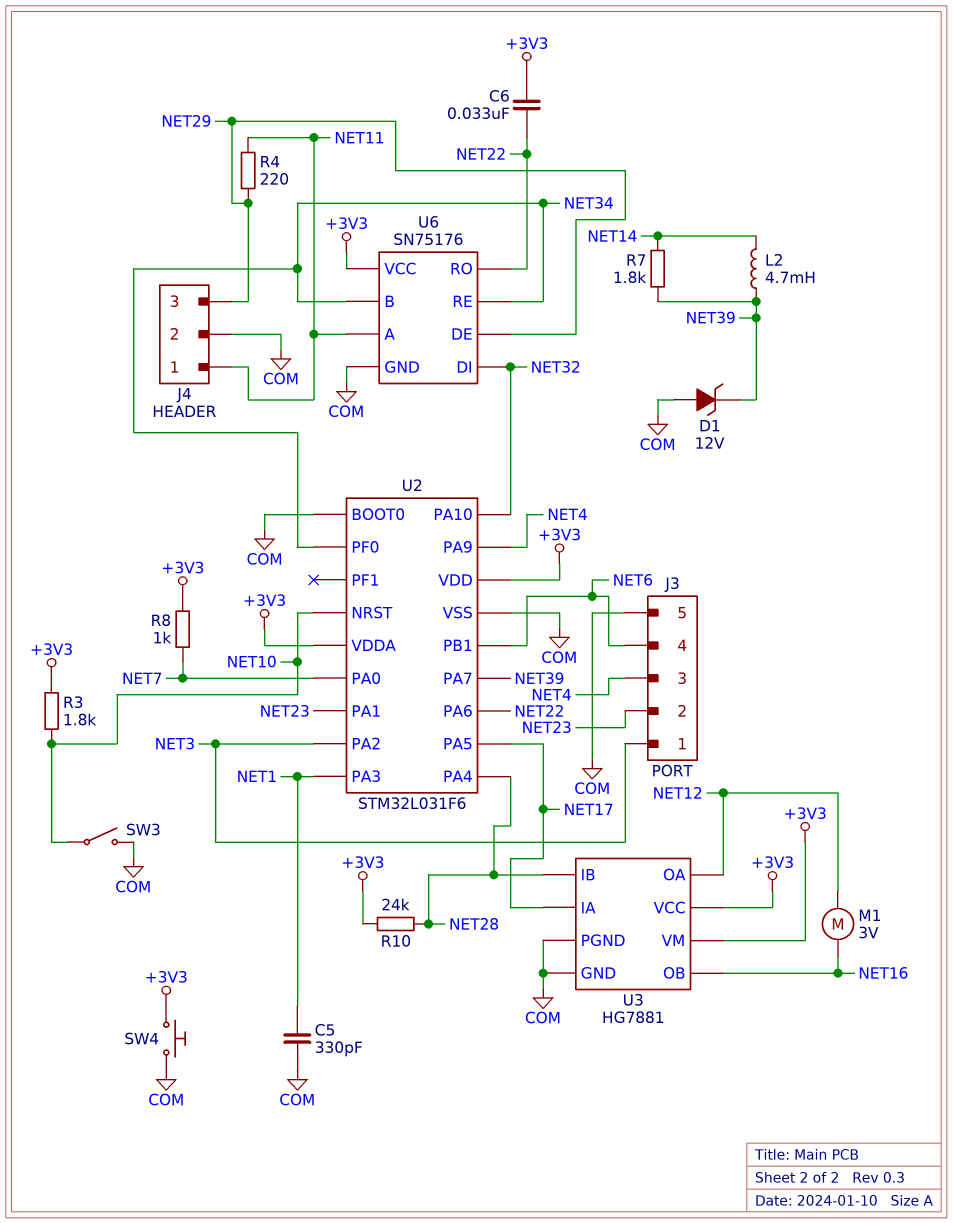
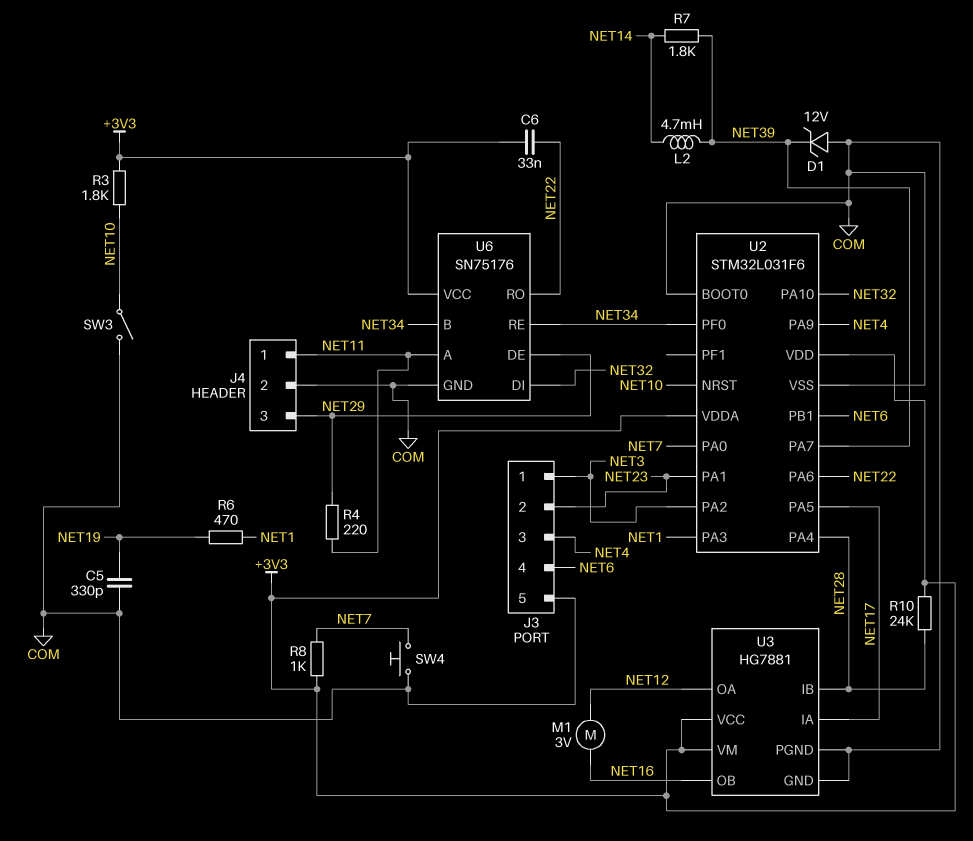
C5: 330pF (COM, NET1) -> 330pF (COM, NET19)
R6: none -> 470 (NET1, NET19)
SW4: button (+3V3, COM) -> button (COM, NET7)

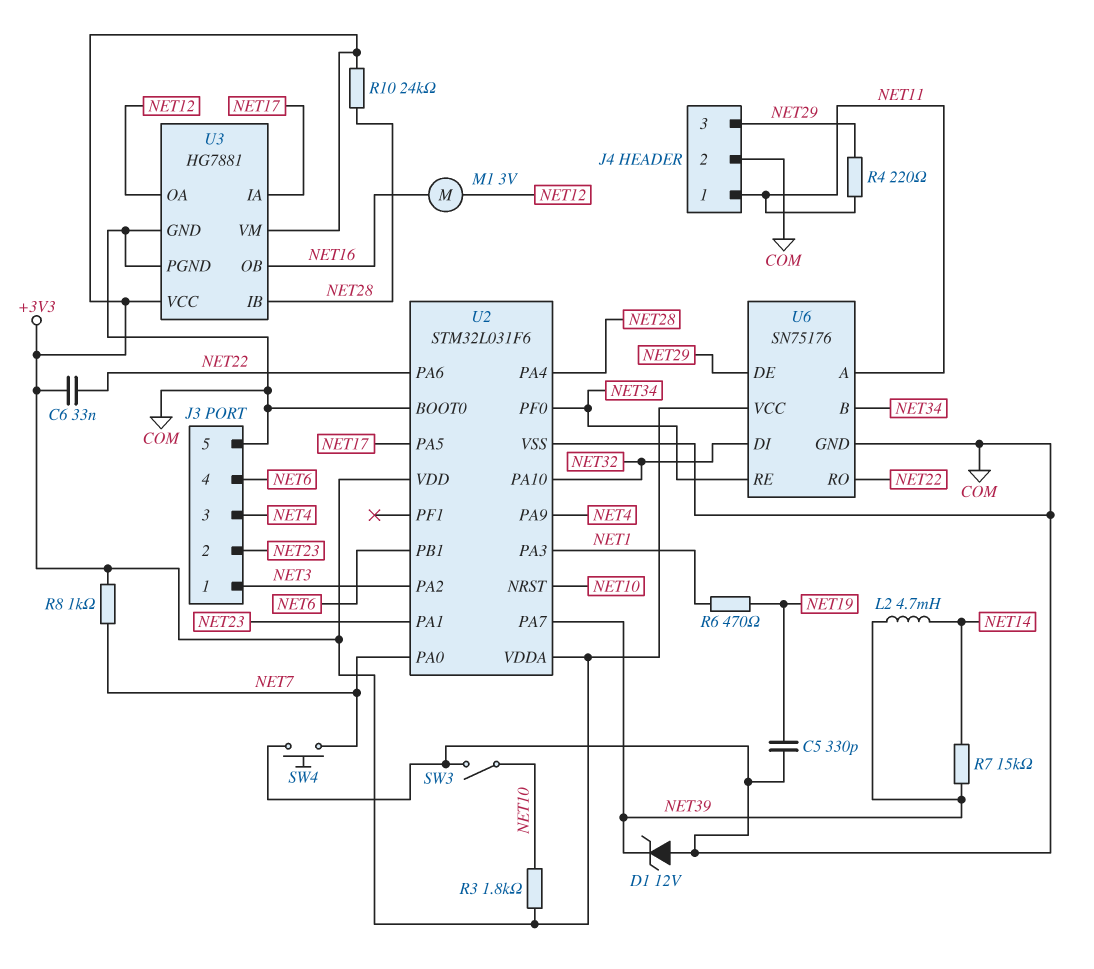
R7: 1.8k (NET14, NET39) -> 15k (NET14, NET39)

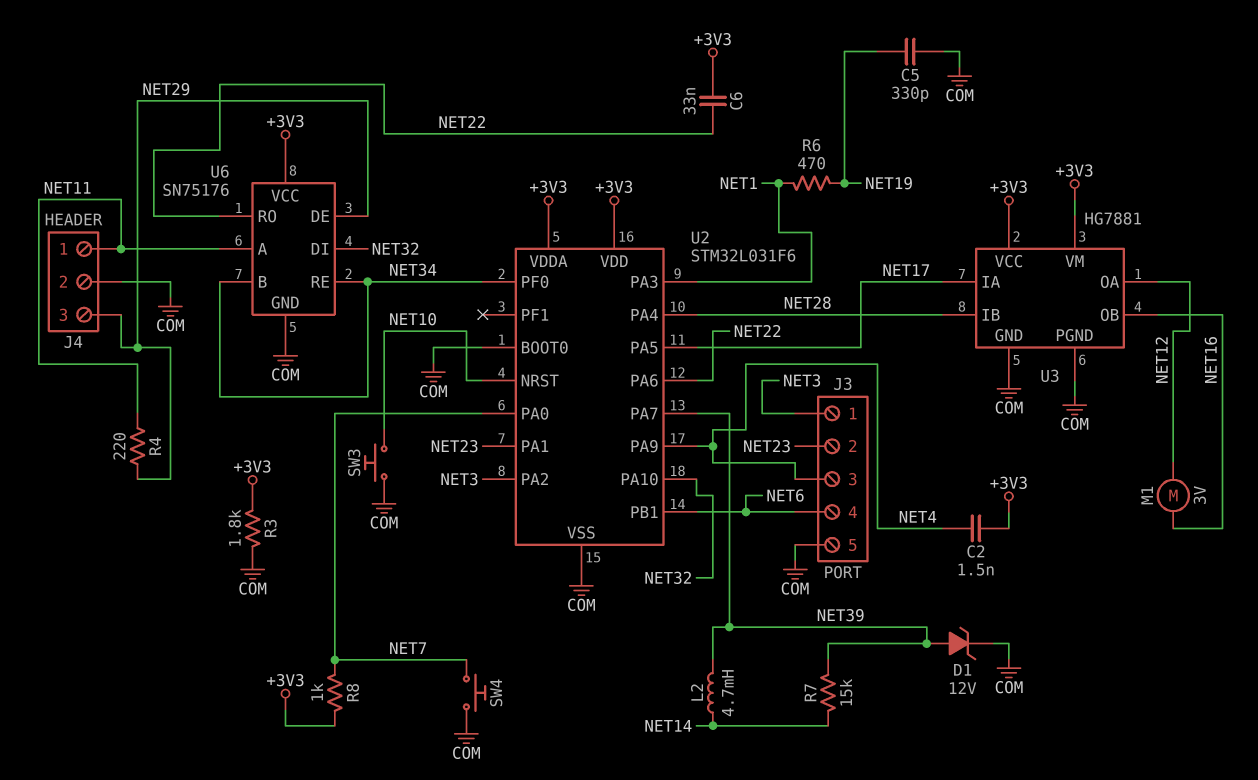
C2: none -> 1.5nF (+3V3, NET4)
D1: zener 12V (A COM, K NET39) -> zener 12V (A NET39, K COM)
R3: 1.8k (+3V3, NET10) -> 1.8k (+3V3, COM)
R10: 24k (+3V3, NET28) -> none
SW3: switch (COM, NET10) -> button (COM, NET10)

